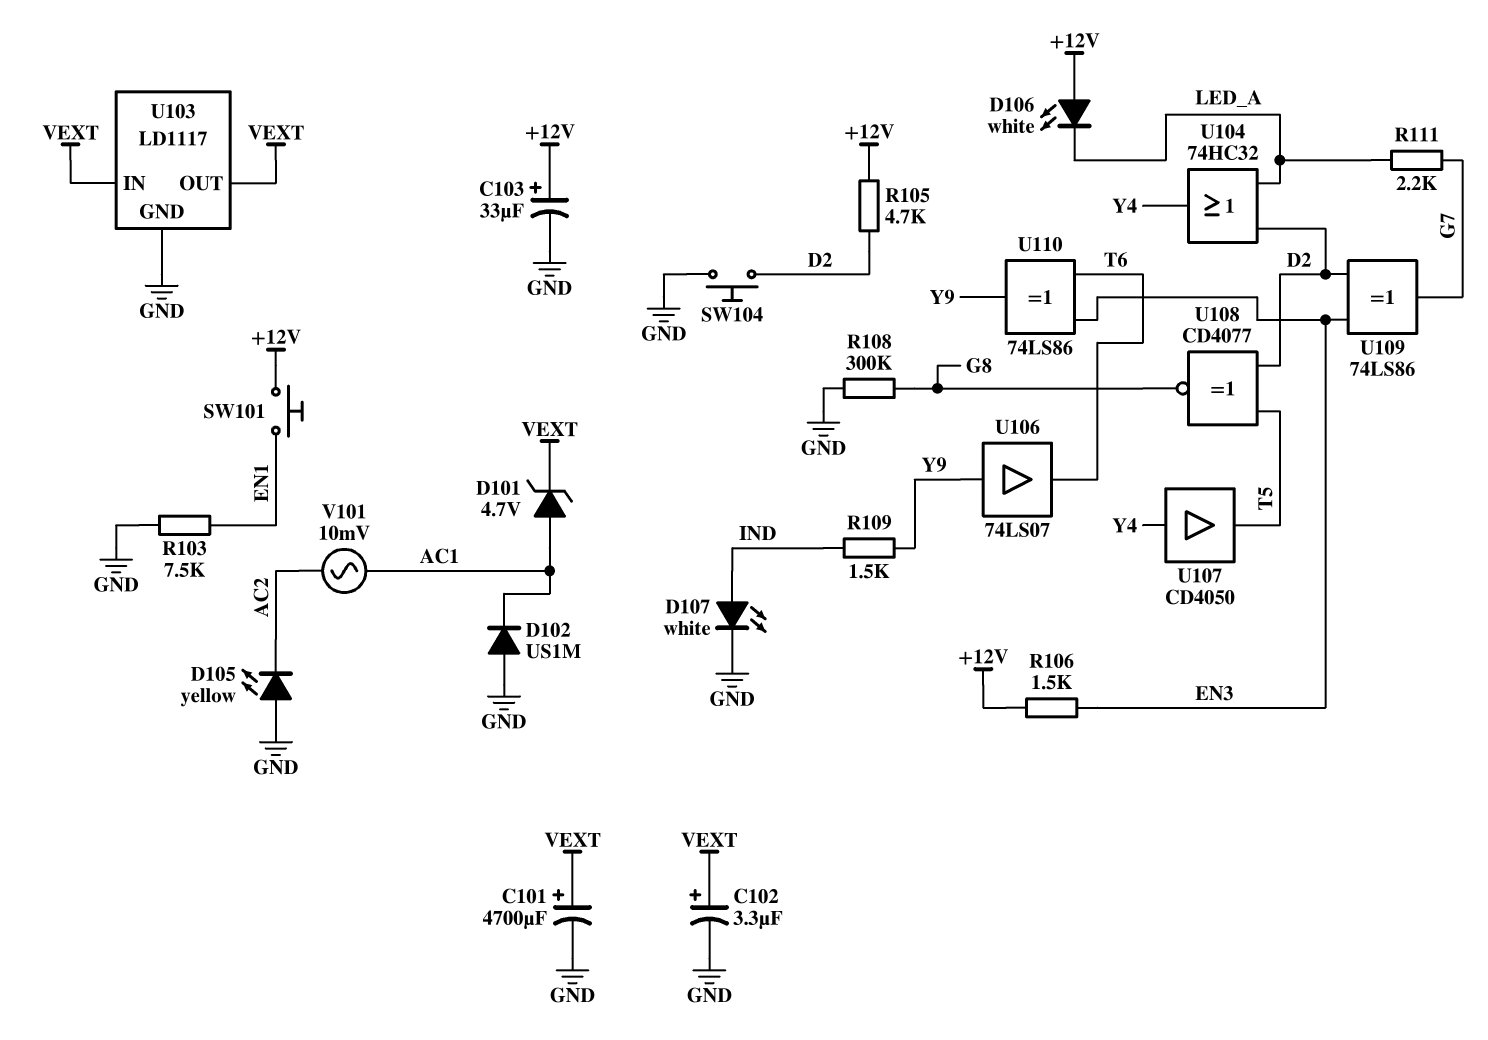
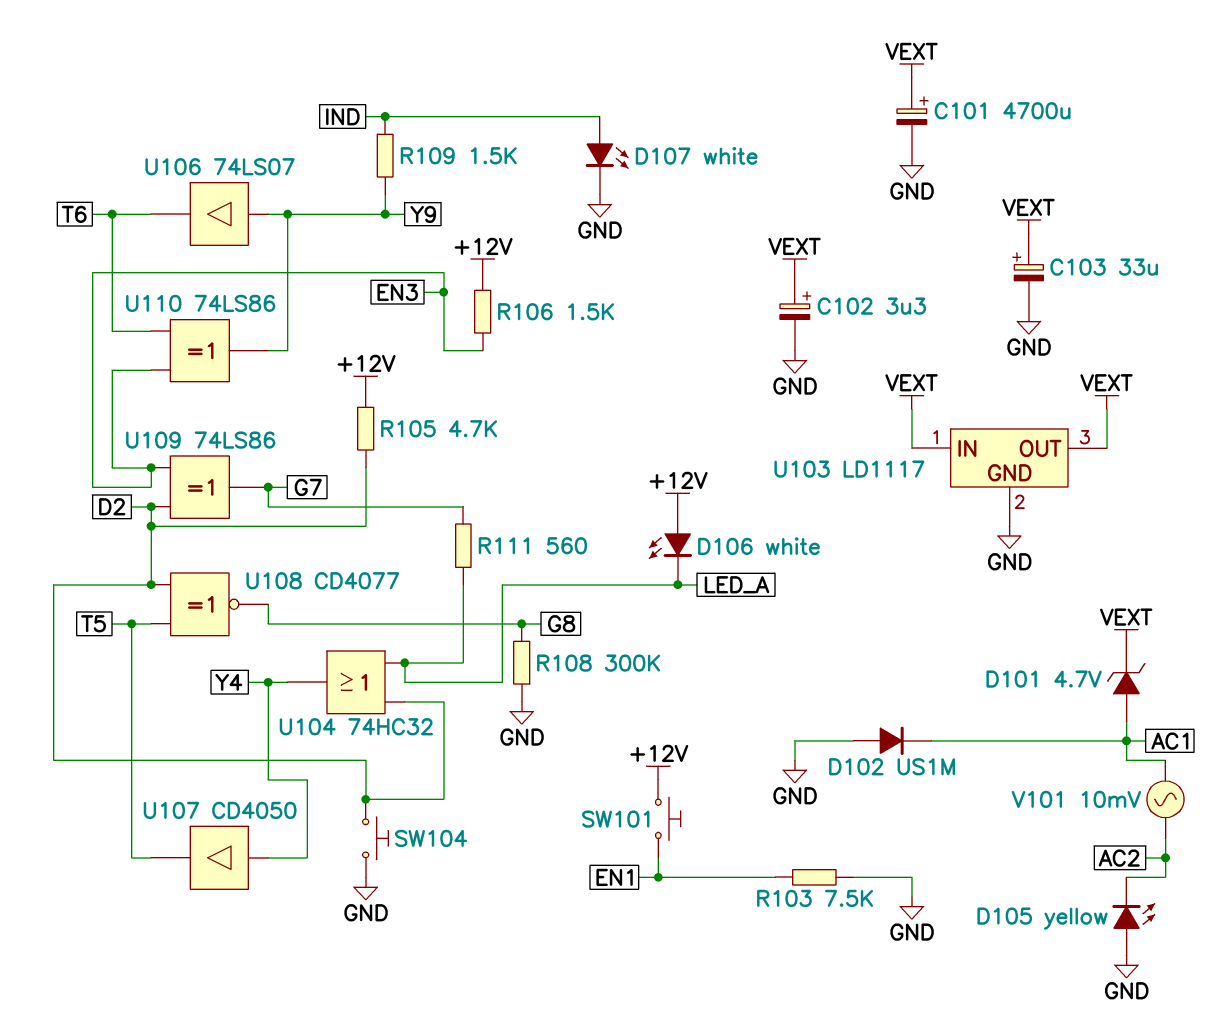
C103: 33uF (plus +12V, minus GND) -> 33uF (plus VEXT, minus GND)
R111: 2.2k (G7, LED_A) -> 560 (G7, LED_A)

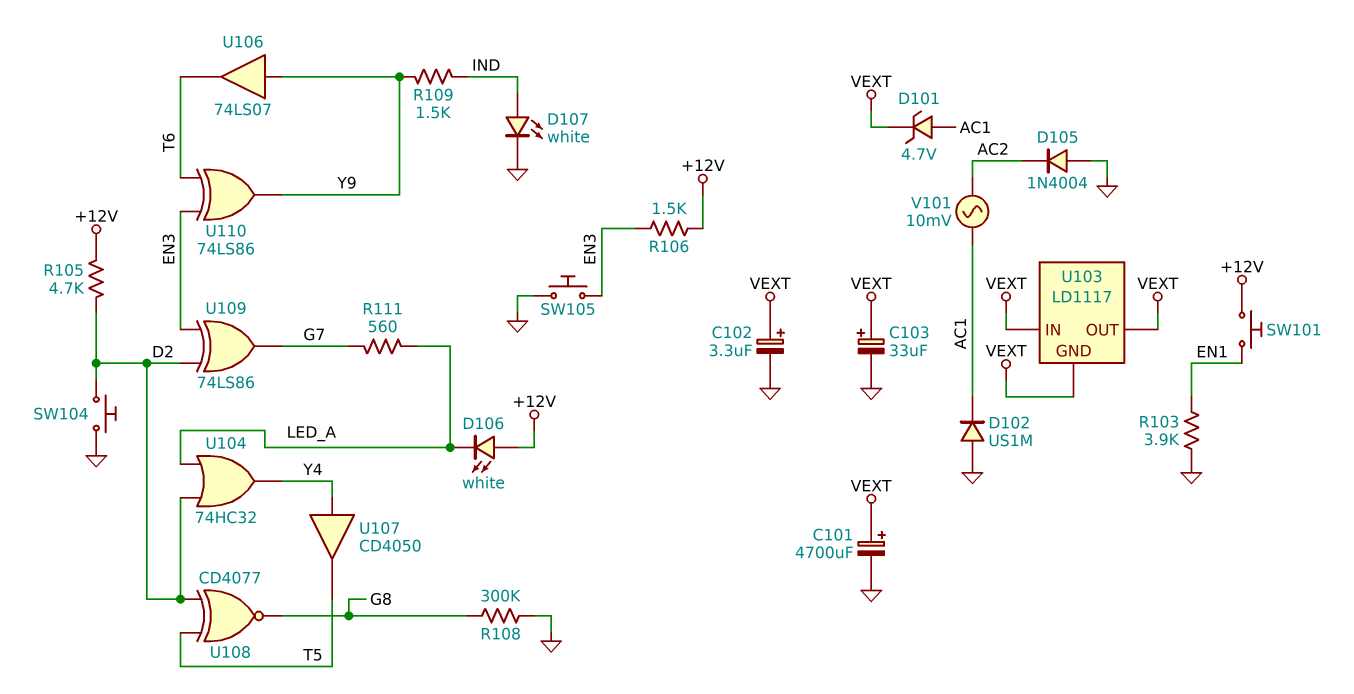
D105: LED yellow (A GND, K AC2) -> diode 1N4004 (A GND, K AC2)
R103: 7.5k (EN1, GND) -> 3.9k (EN1, GND)
SW105: none -> button (EN3, GND)
U103 pin GND: GND -> VEXT

